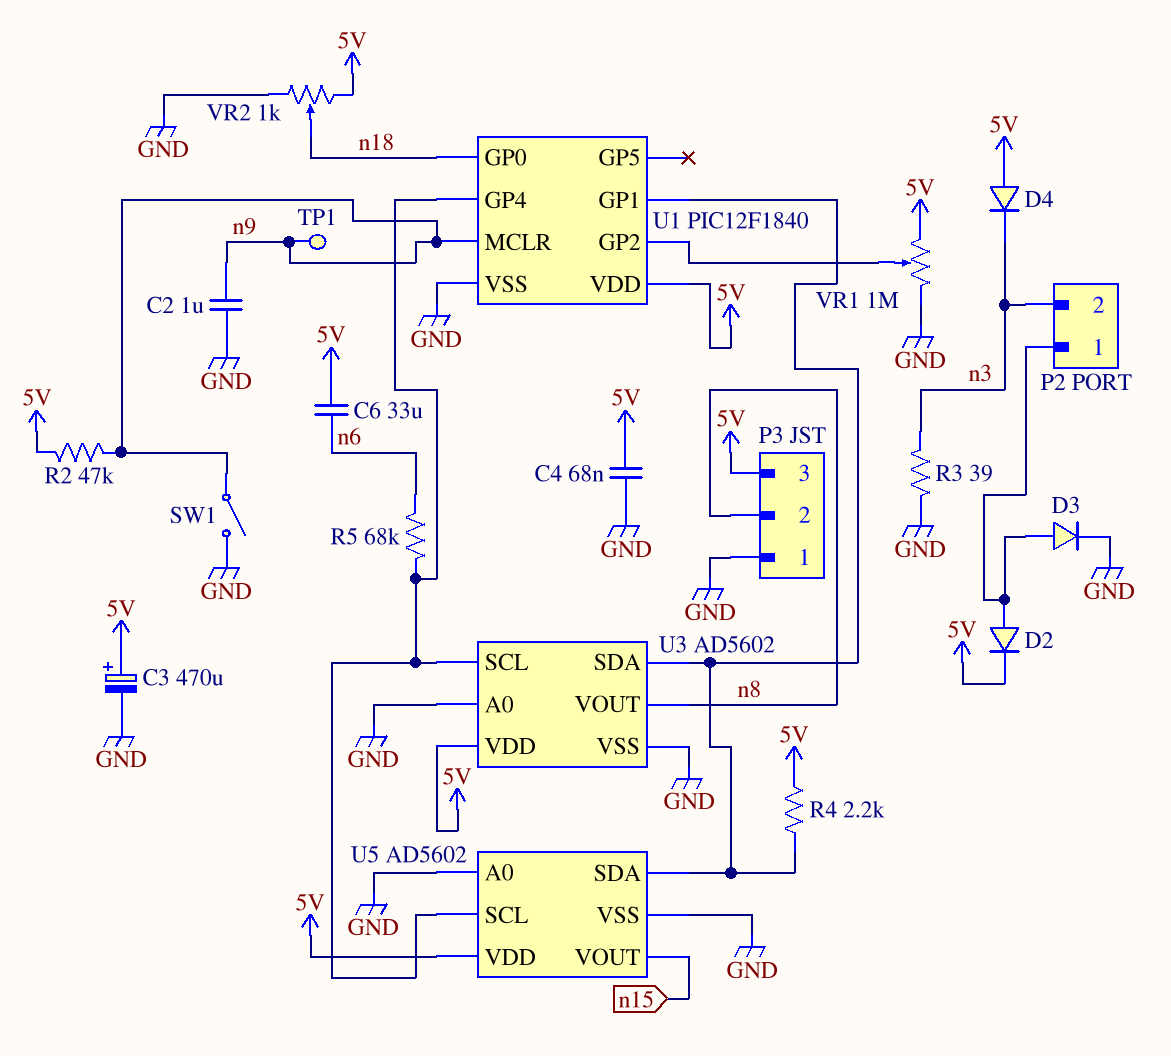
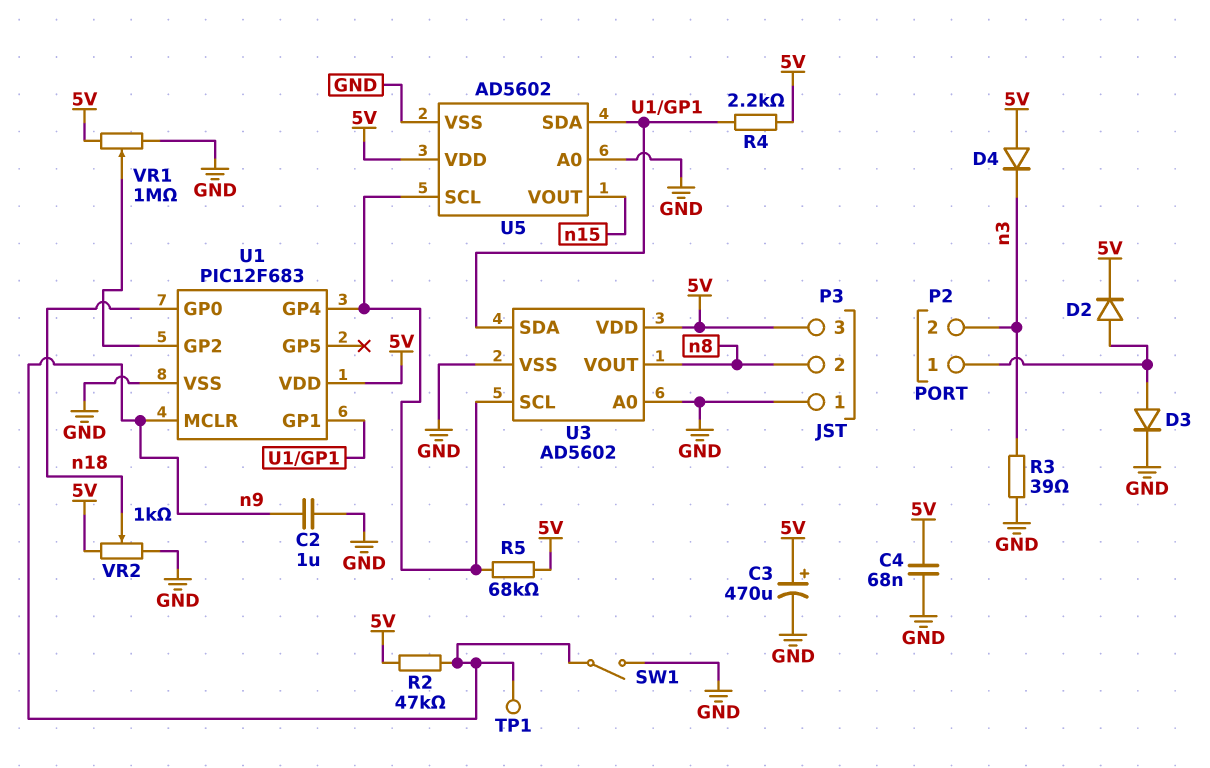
C6: 33uF (5V, n6) -> none
R5: 68k (U1/GP4, n6) -> 68k (5V, U1/GP4)
U1: PIC12F1840 -> PIC12F683

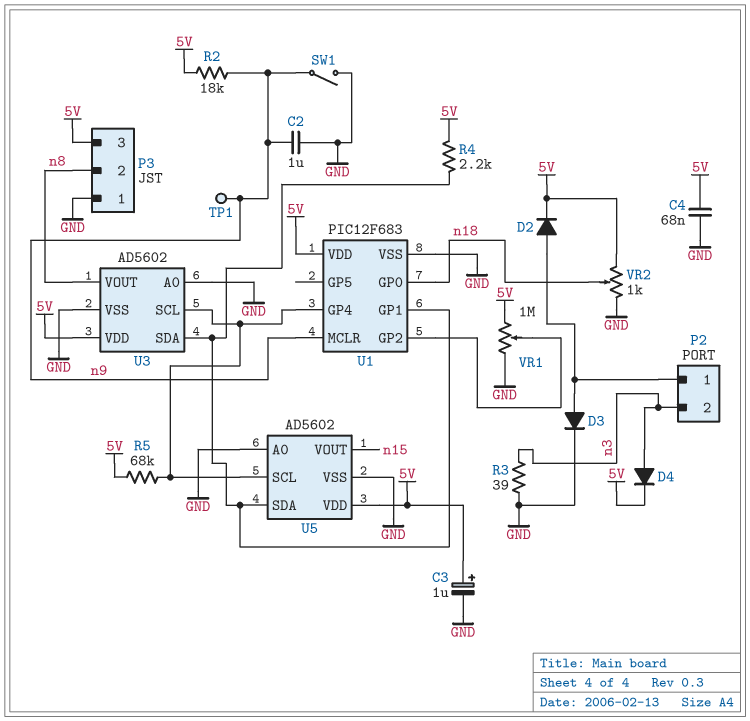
C3: 470uF (plus 5V, minus GND) -> 1uF (plus 5V, minus GND)
D4: diode (A 5V, K n3) -> diode (A n3, K 5V)
R2: 47k (5V, n9) -> 18k (5V, n9)

